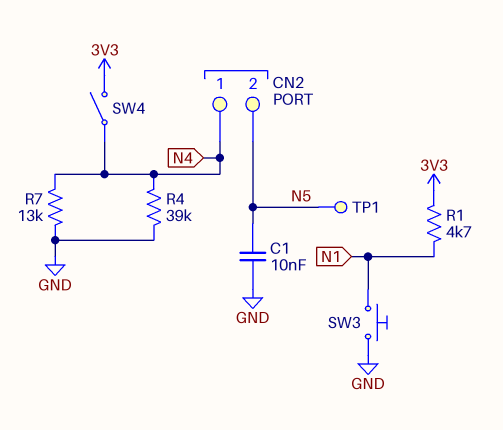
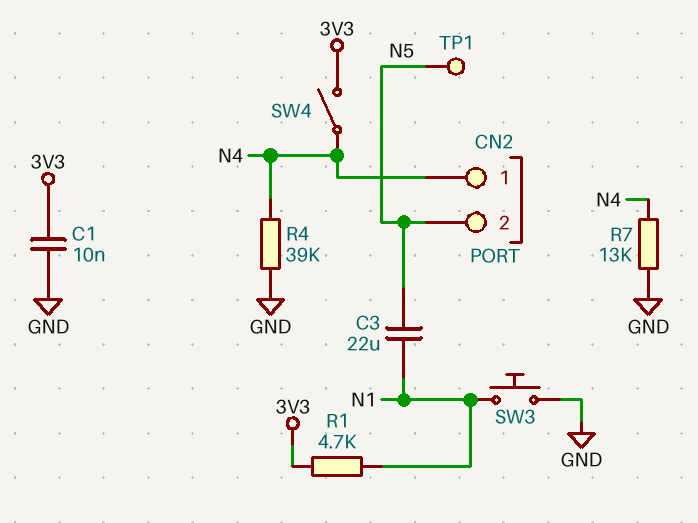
C1: 10nF (GND, N5) -> 10nF (3V3, GND)
C3: none -> 22uF (N1, N5)

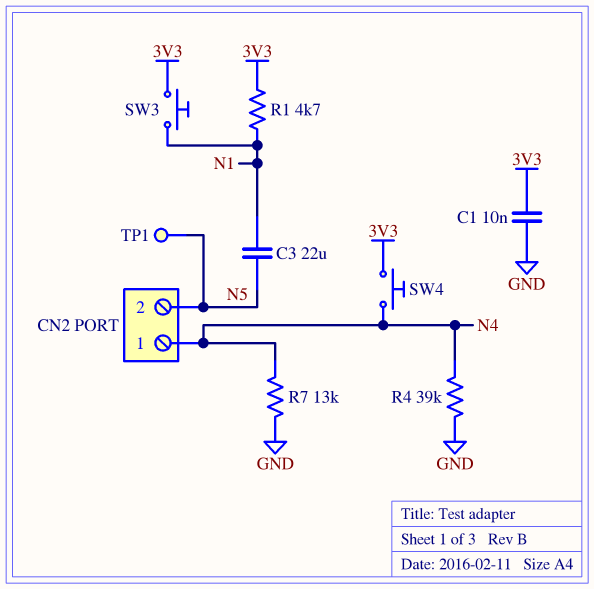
SW3: button (GND, N1) -> button (3V3, N1)
SW4: switch (3V3, N4) -> button (3V3, N4)

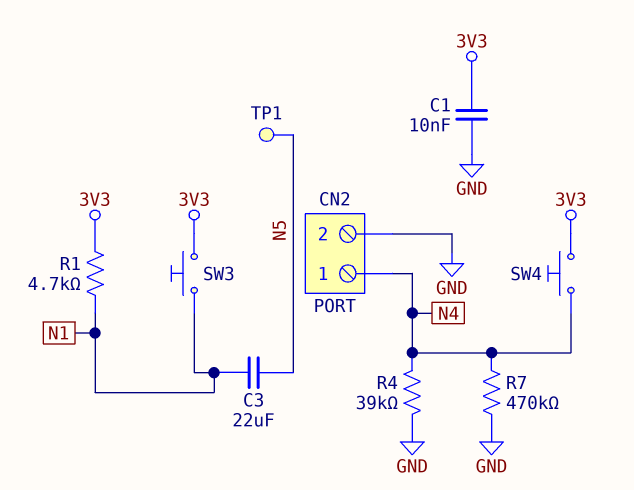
CN2 pin 2: N5 -> GND
R7: 13k (GND, N4) -> 470k (GND, N4)

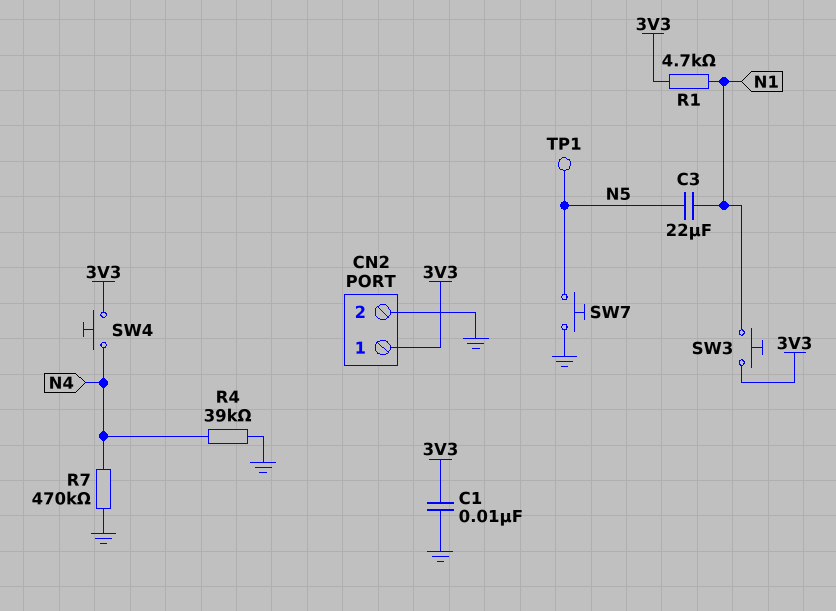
CN2 pin 1: N4 -> 3V3
SW7: none -> button (GND, N5)

